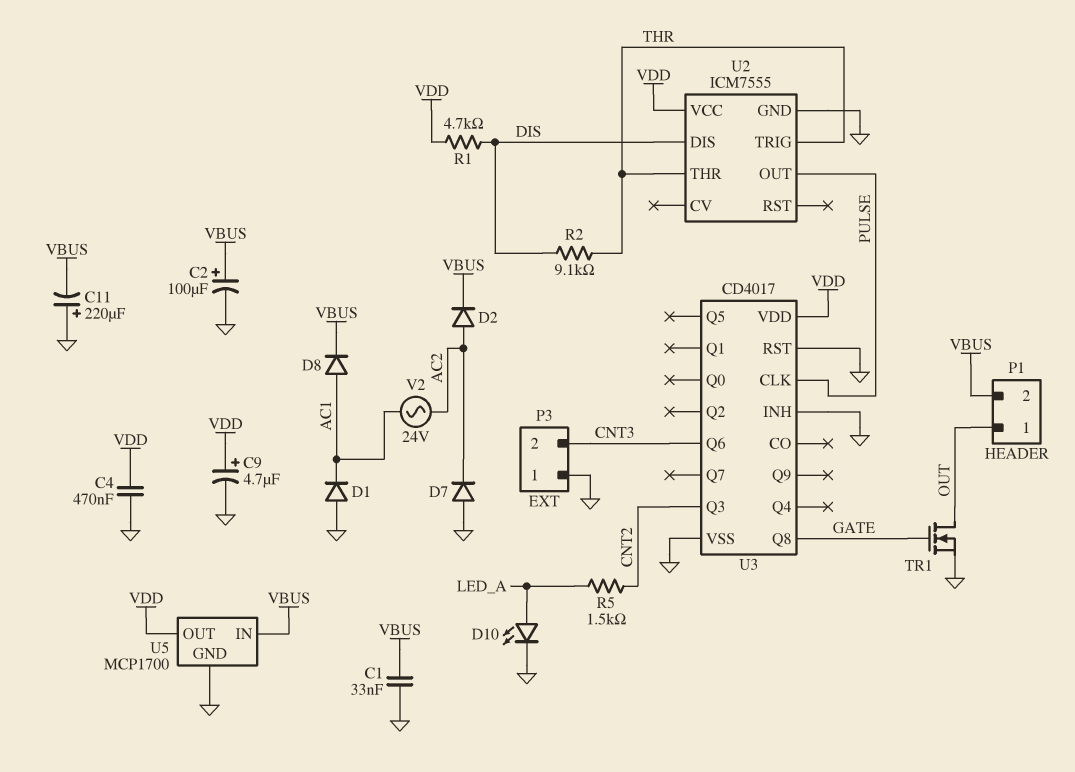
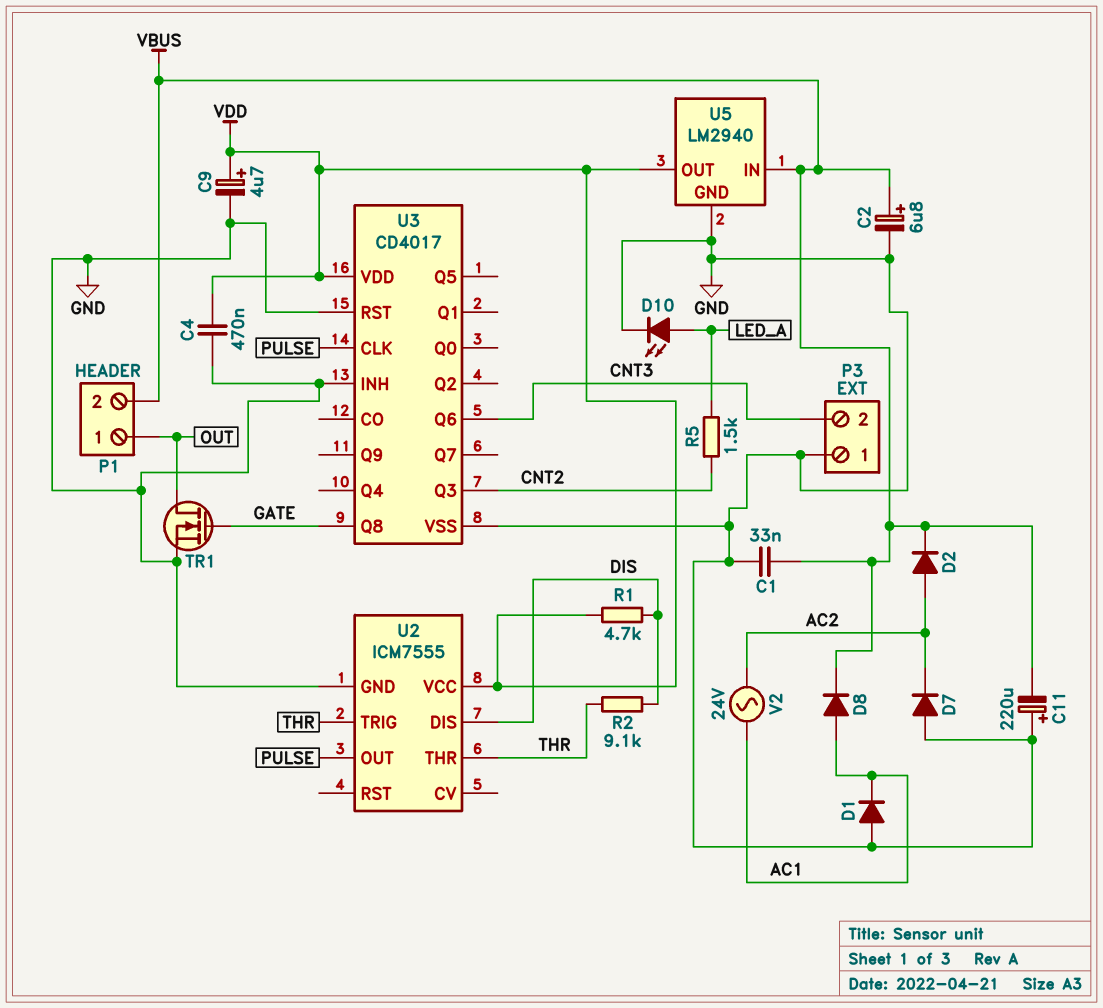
C2: 100uF (plus VBUS, minus GND) -> 6.8uF (plus VBUS, minus GND)
U5: MCP1700 -> LM2940

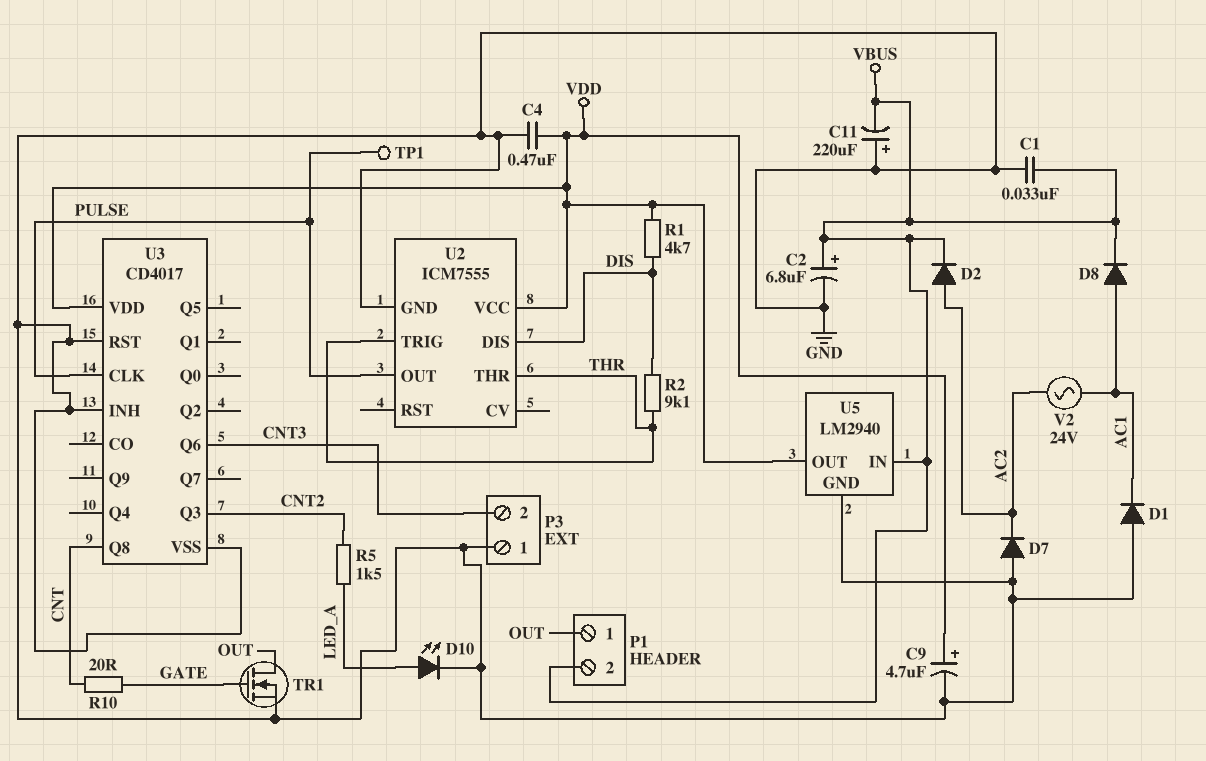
R10: none -> 20 (CNT, GATE)
TP1: none -> test point (PULSE)
U3 pin Q8: GATE -> CNT

